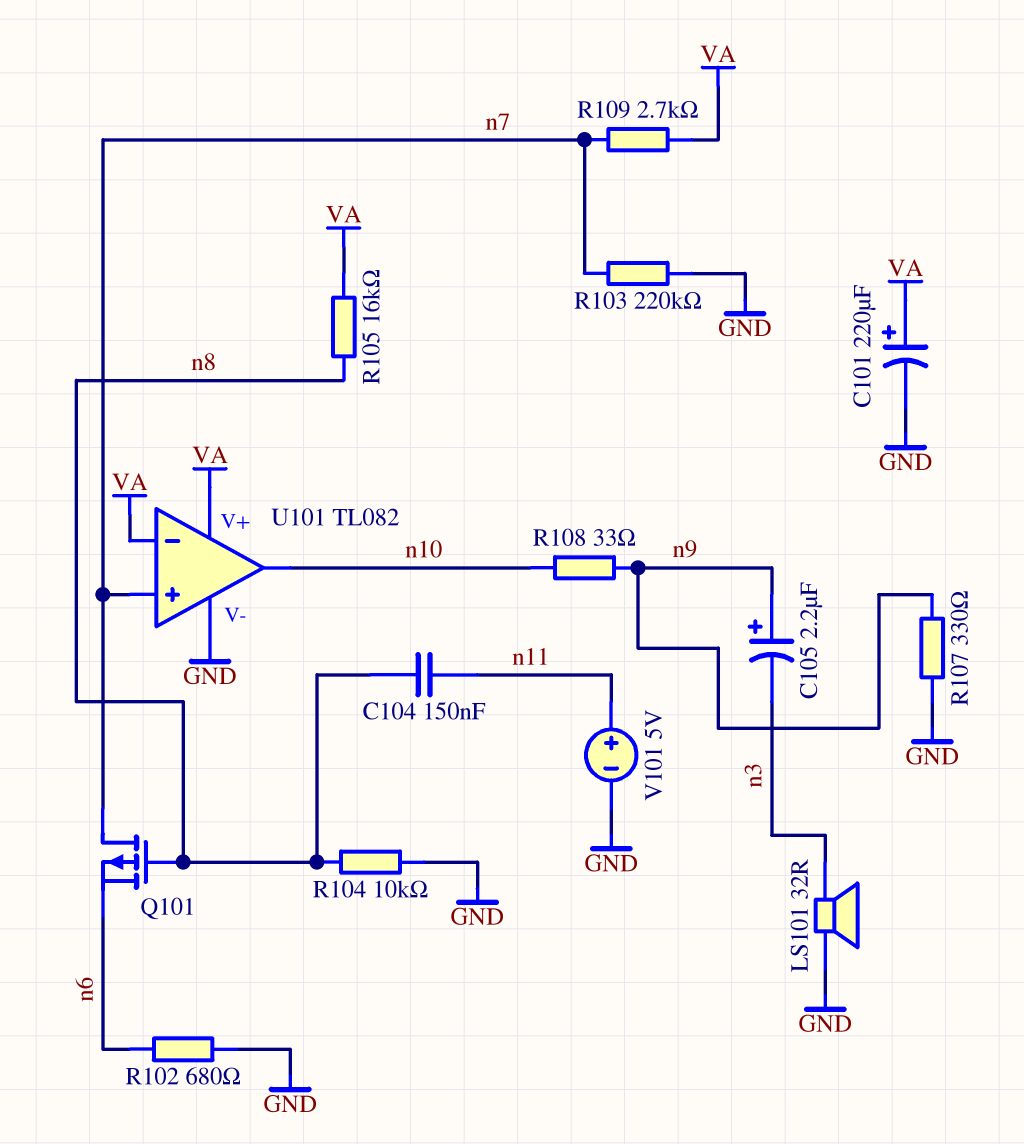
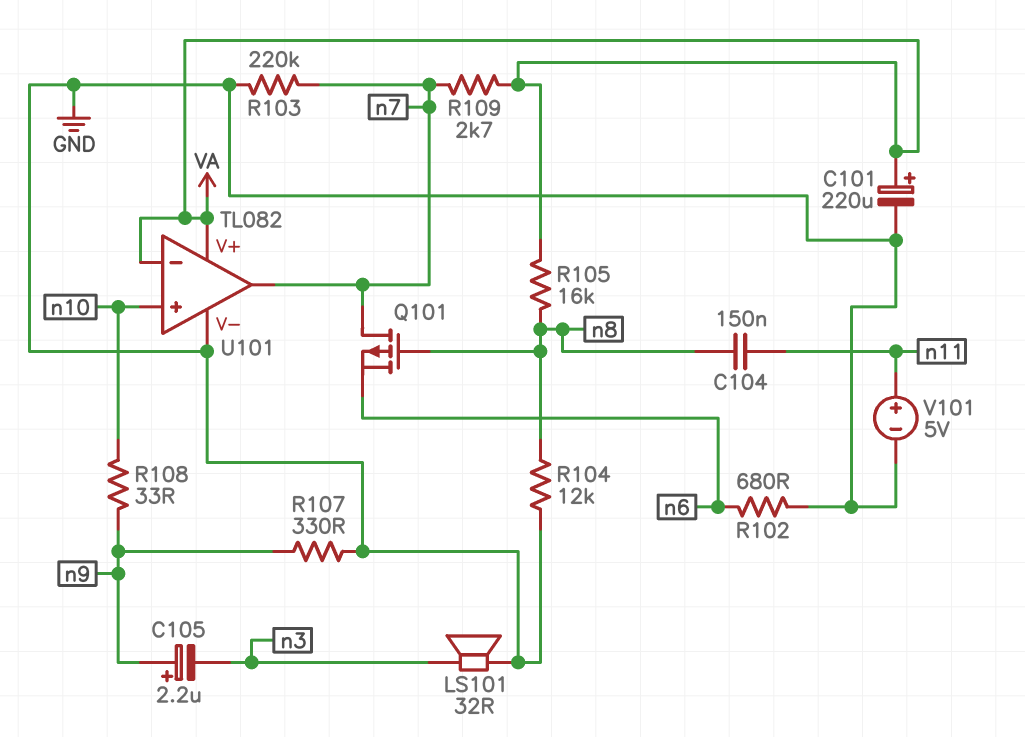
R104: 10k (GND, n8) -> 12k (GND, n8)
U101 pin in+: n7 -> n10
U101 pin out: n10 -> n7

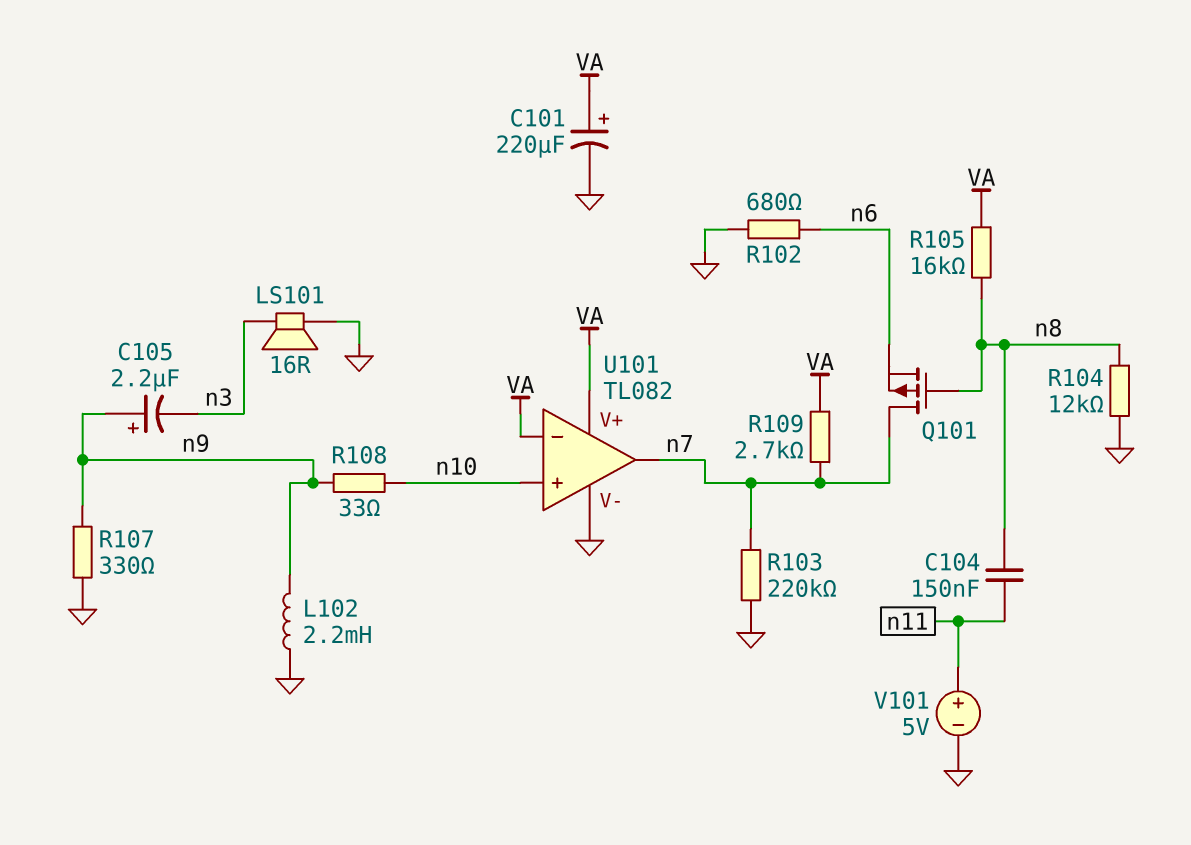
L102: none -> 2.2mH (GND, n9)
LS101: speaker 32R (GND, n3) -> speaker 16R (GND, n3)

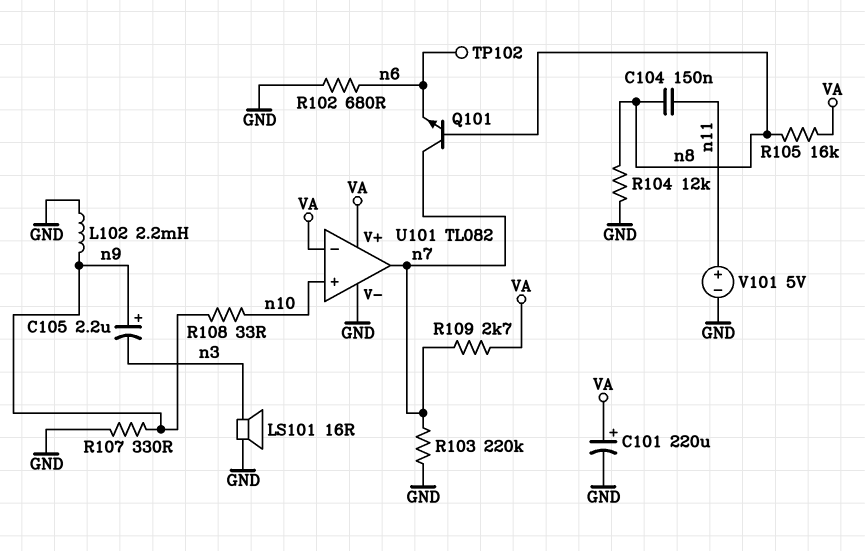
Q101: PMOS (G n8, D n7, S n6) -> NPN (B n8, C n7, E n6)
TP102: none -> test point (n6)

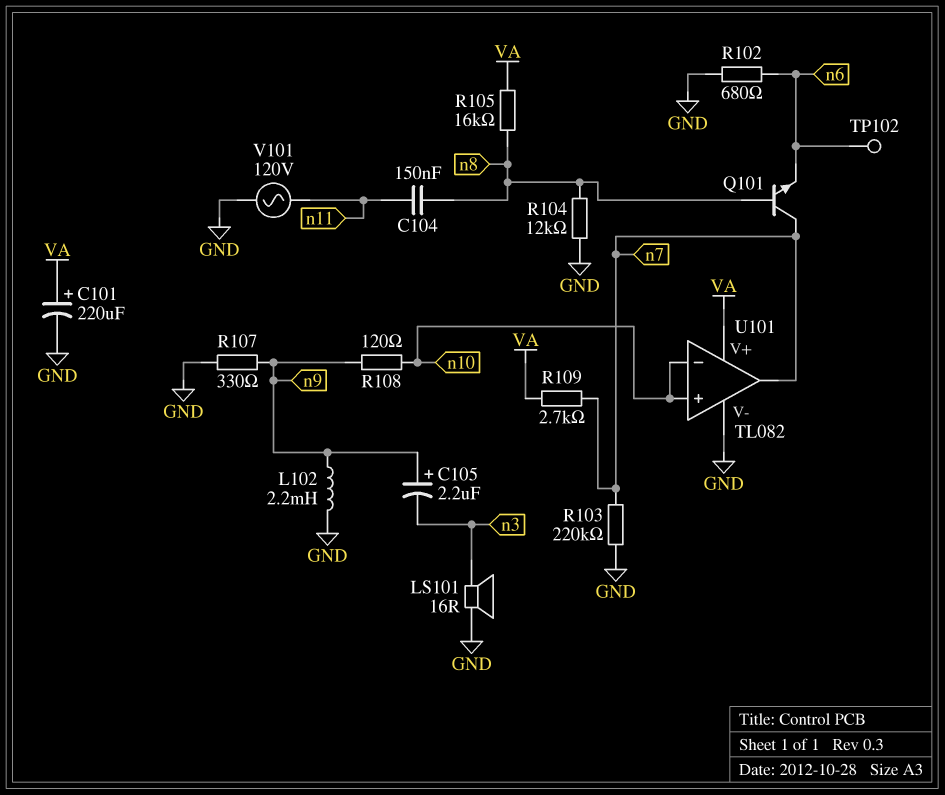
R108: 33 (n9, n10) -> 120 (n9, n10)
U101 pin in-: VA -> n10
V101: 5V (plus n11, minus GND) -> AC 120V (GND, n11)

